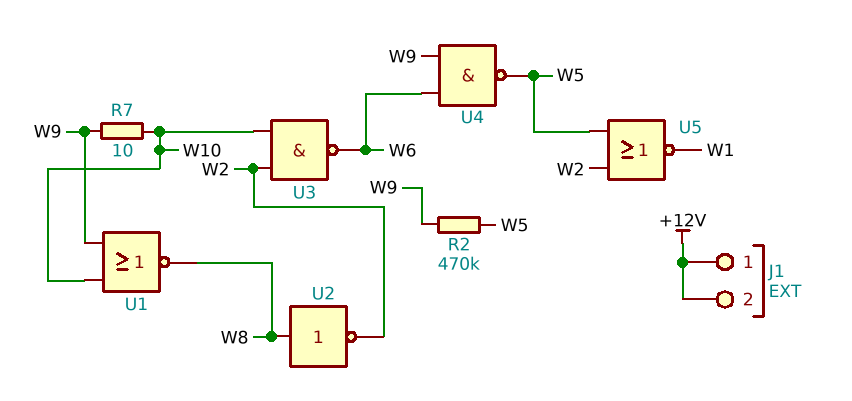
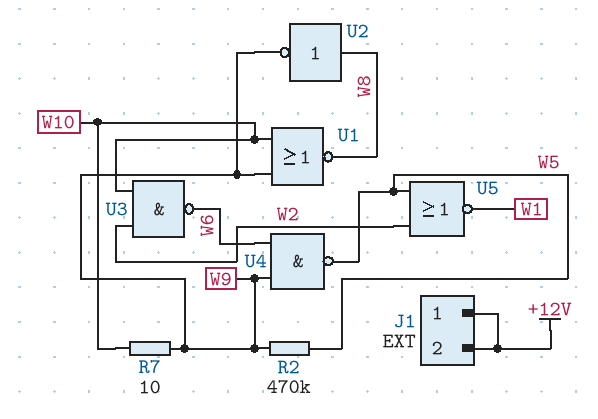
U2: NOT (in W8, out W2) -> NOT (in W8, out W9)

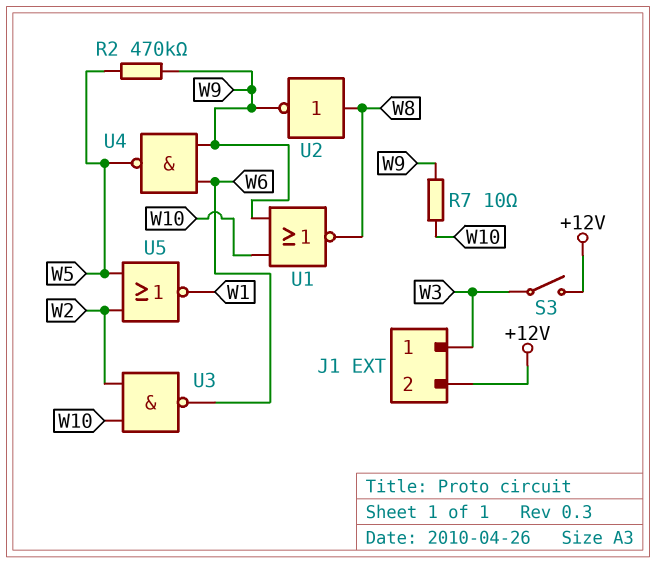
J1 pin 1: +12V -> W3
S3: none -> switch (+12V, W3)

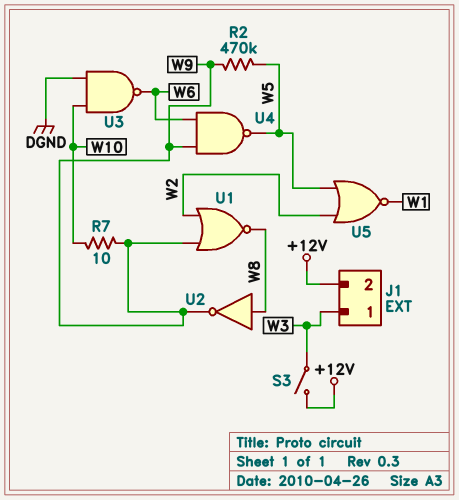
U1: NOR (in W9, in W10, out W8) -> NOR (in W2, in W9, out W8)
U3: NAND (in W2, in W10, out W6) -> NAND (in DGND, in W10, out W6)

